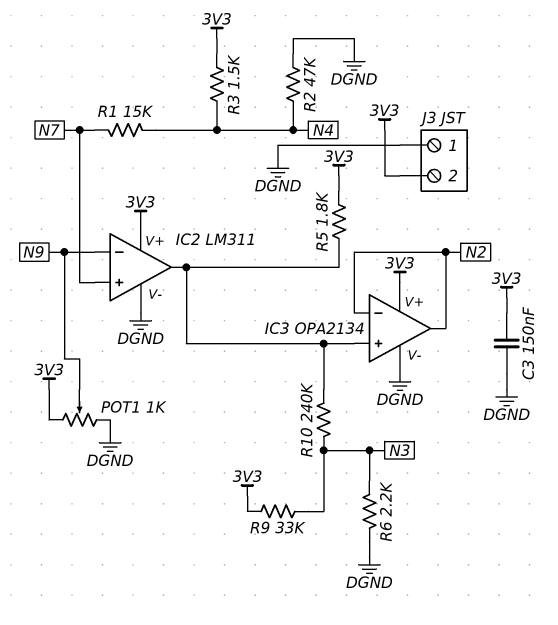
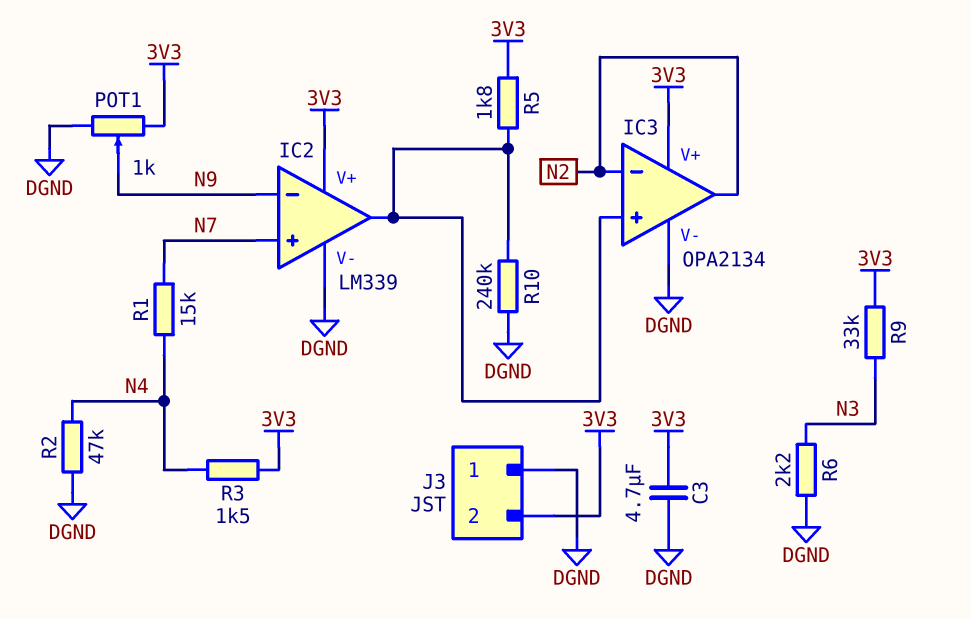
C3: 150nF (3V3, DGND) -> 4.7uF (3V3, DGND)
IC2: LM311 -> LM339
R10: 240k (IC2/out, N3) -> 240k (DGND, IC2/out)

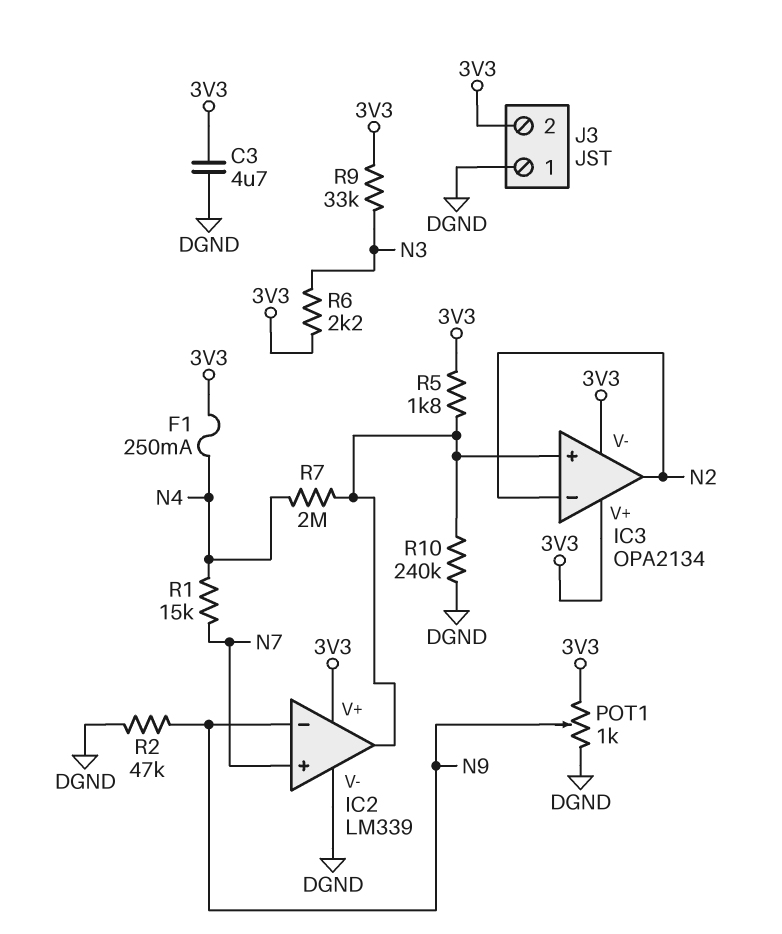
F1: none -> 250mA (3V3, N4)
IC3 pin V-: DGND -> 3V3
R2: 47k (DGND, N4) -> 47k (DGND, N9)
R3: 1.5k (3V3, N4) -> none
R6: 2.2k (DGND, N3) -> 2.2k (3V3, N3)
R7: none -> 2M (IC2/out, N4)

